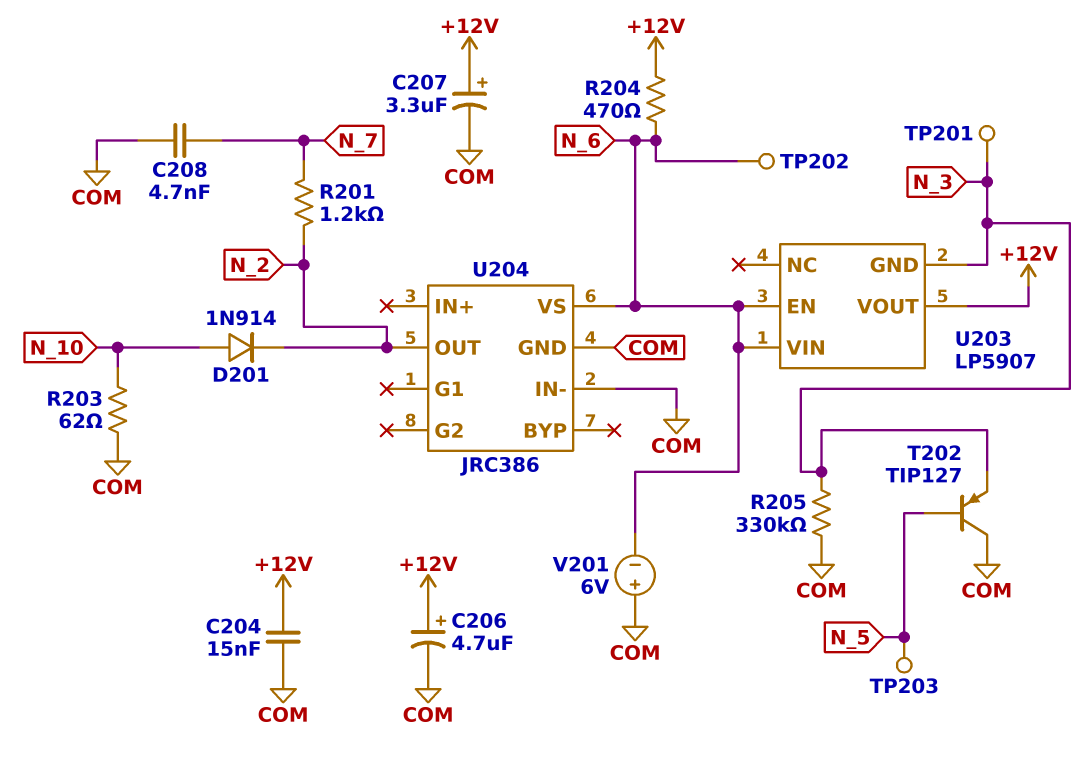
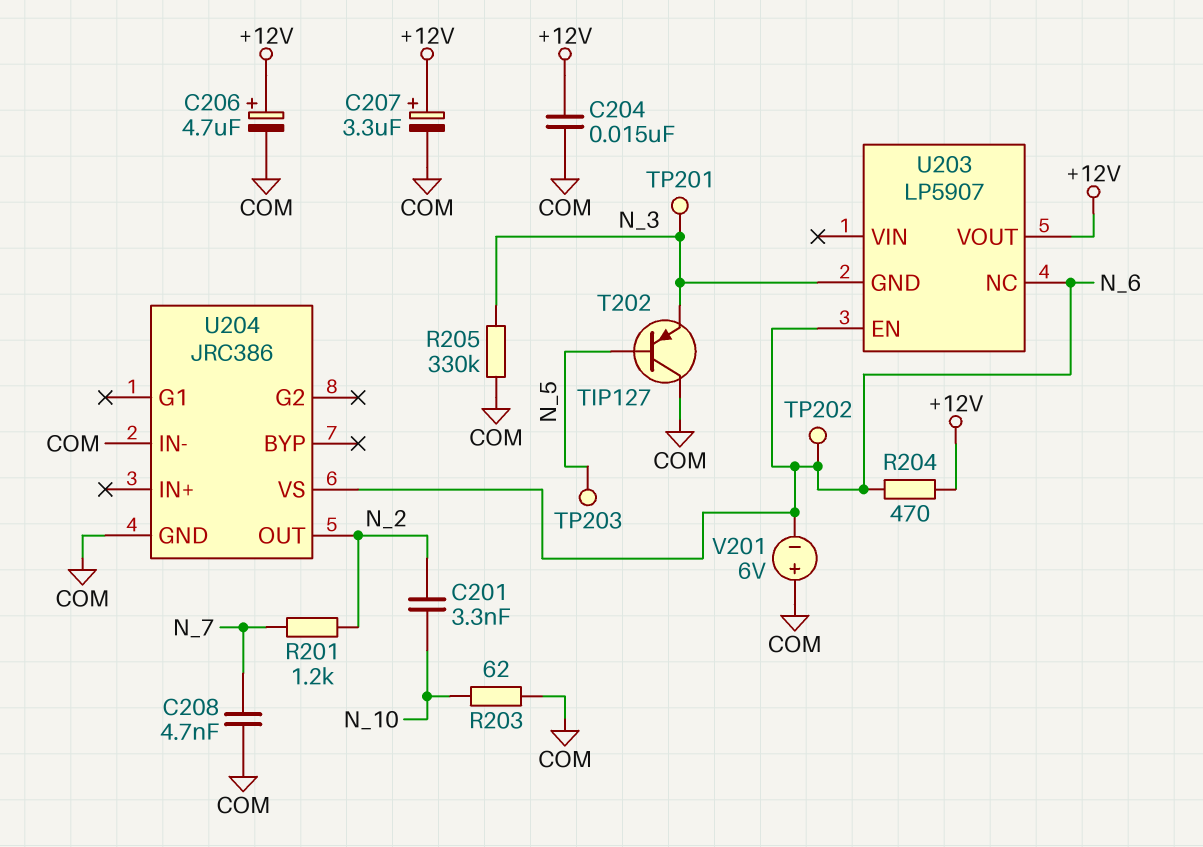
C201: none -> 3.3nF (N_2, N_10)
D201: diode 1N914 (A N_10, K N_2) -> none
U203 pin NC: none -> N_6
U203 pin VIN: N_6 -> none

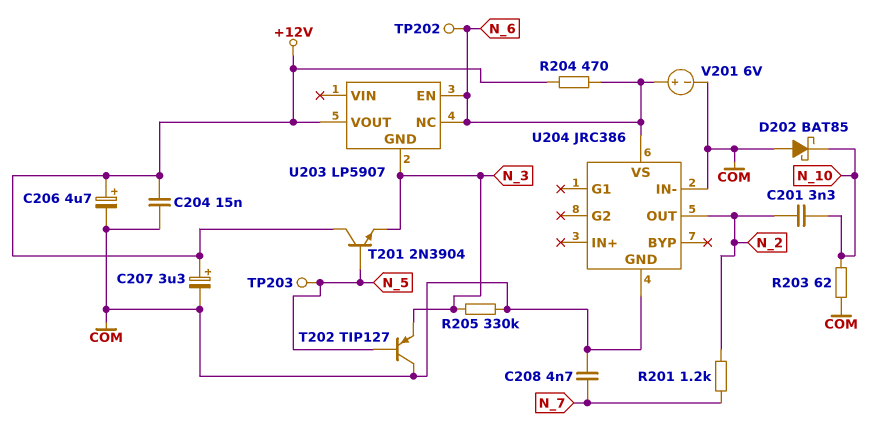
D202: none -> schottky BAT85 (A COM, K N_10)
T201: none -> NPN 2N3904 (B N_5, C +12V, E N_3)
TP201: test point (N_3) -> none
V201: 6V (plus COM, minus N_6) -> 6V (plus N_6, minus COM)

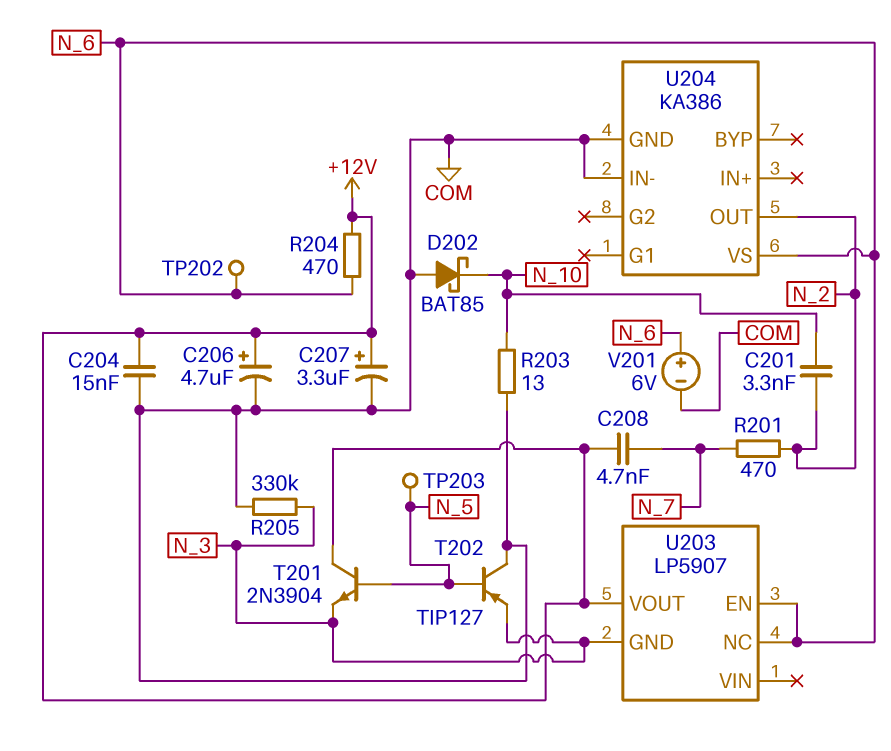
C208: 4.7nF (COM, N_7) -> 4.7nF (+12V, N_7)
R201: 1.2k (N_2, N_7) -> 470 (N_2, N_7)
R203: 62 (COM, N_10) -> 13 (COM, N_10)
U204: JRC386 -> KA386

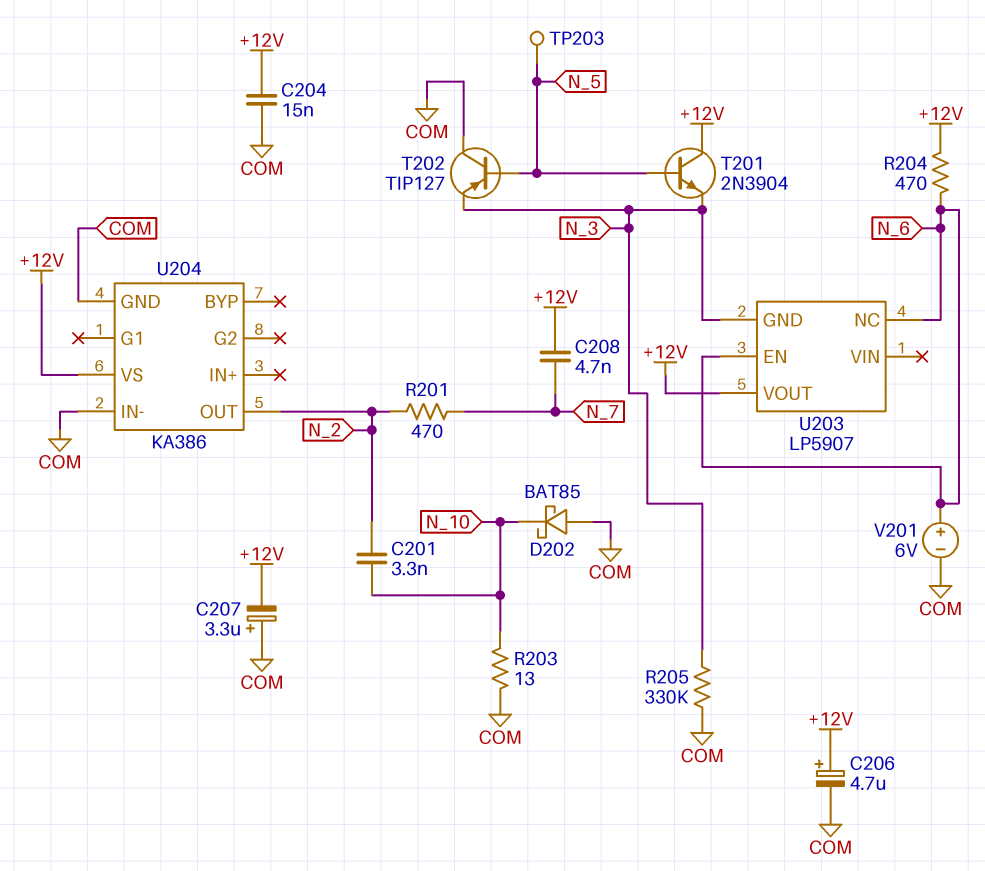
C207: 3.3uF (plus +12V, minus COM) -> 3.3uF (plus COM, minus +12V)
TP202: test point (N_6) -> none
U204 pin VS: N_6 -> +12V

